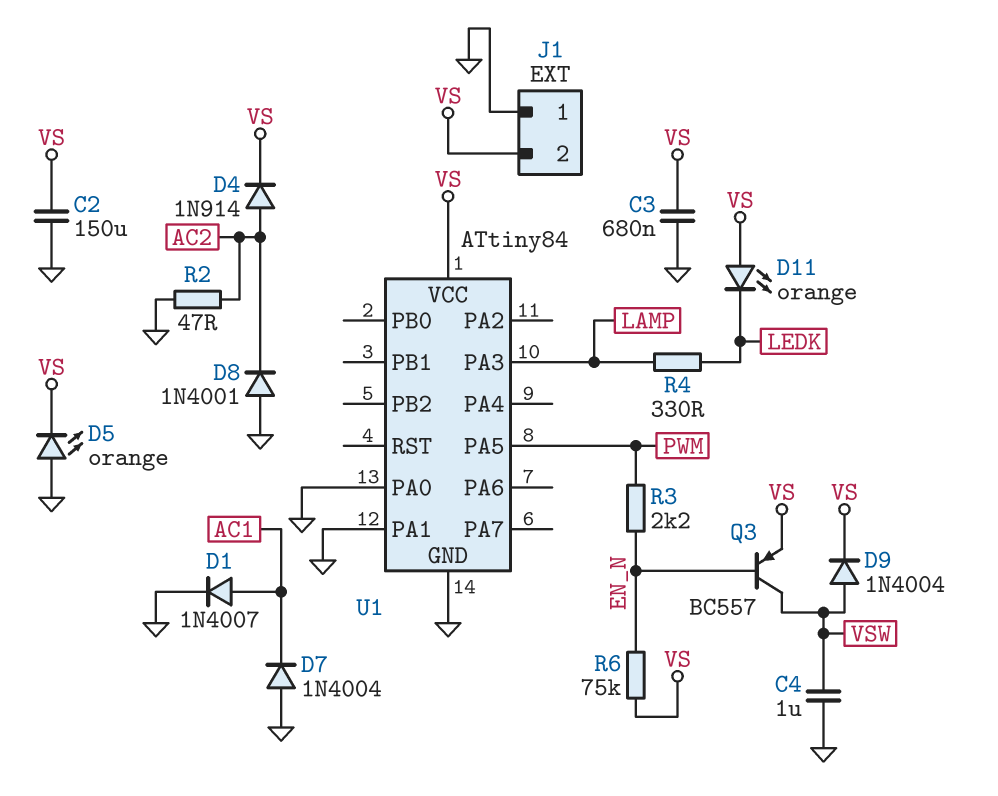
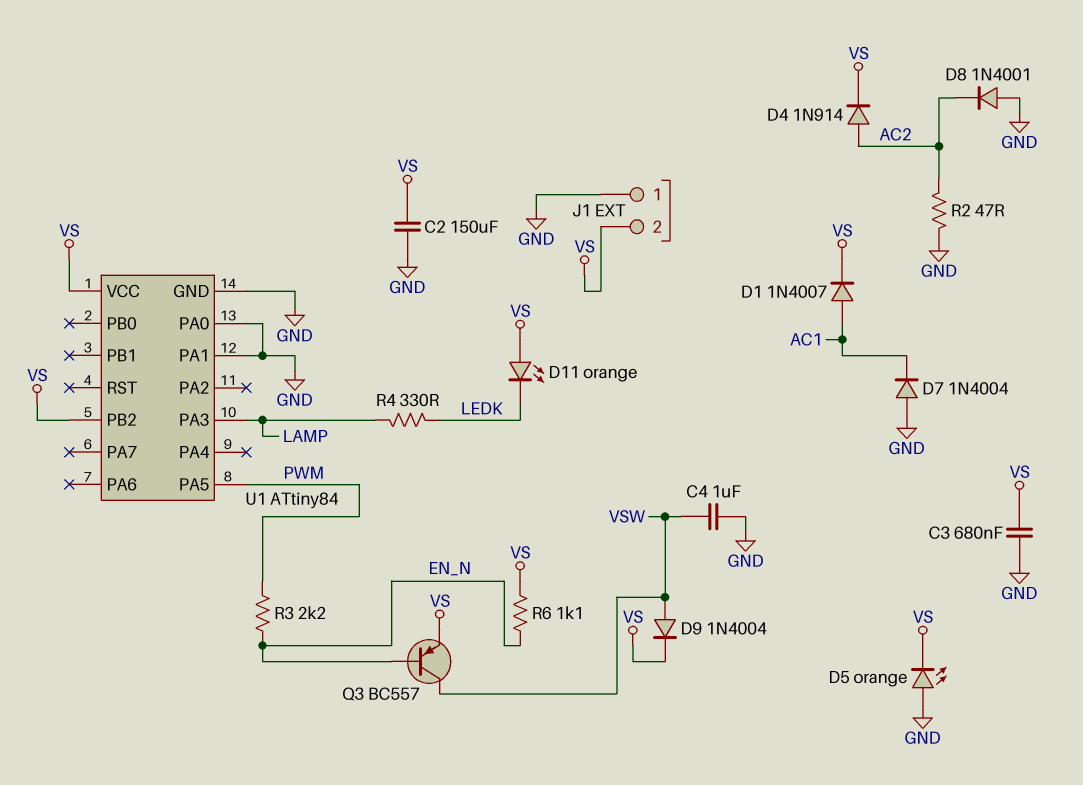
D1: diode 1N4007 (A AC1, K GND) -> diode 1N4007 (A AC1, K VS)
R6: 75k (EN_N, VS) -> 1.1k (EN_N, VS)
U1 pin PB2: none -> VS

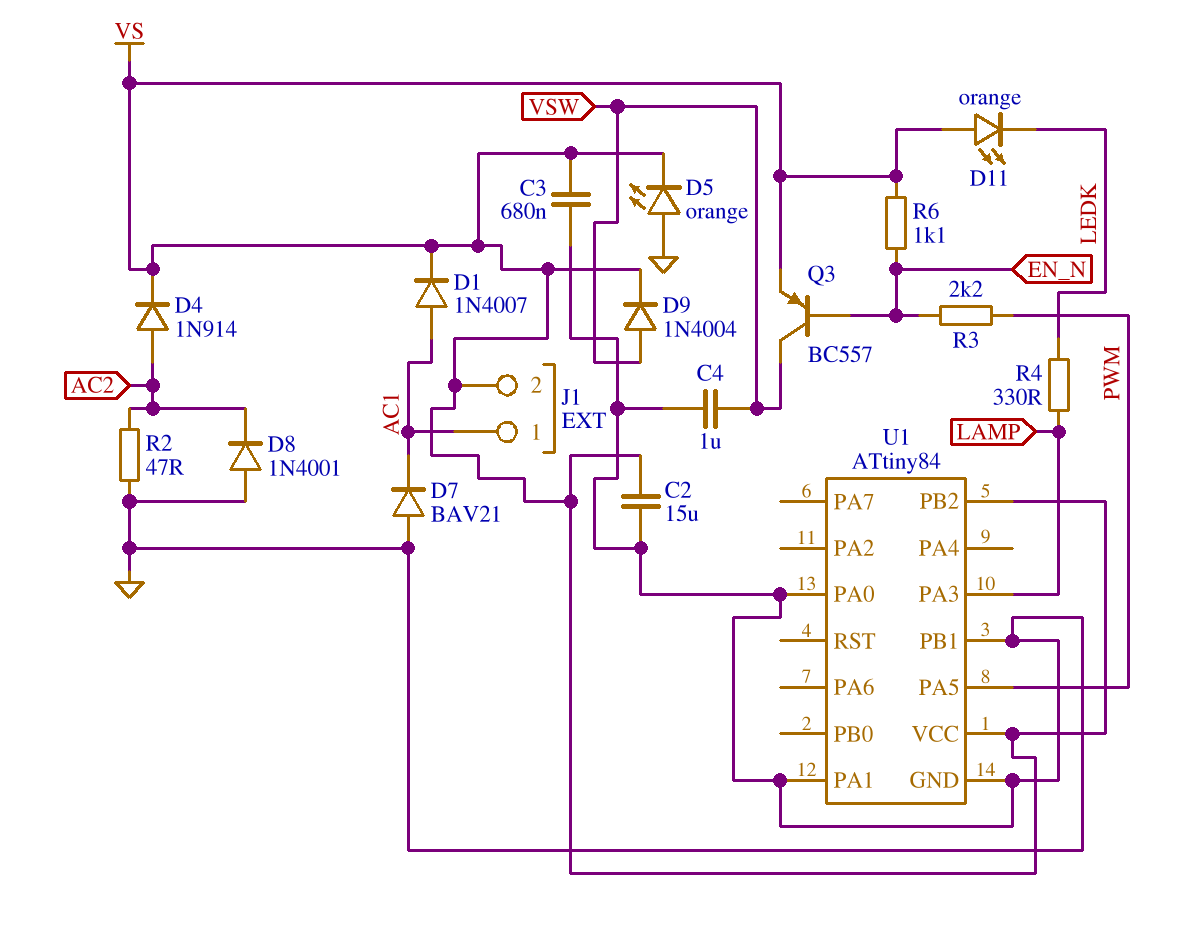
C2: 150uF (GND, VS) -> 15uF (GND, VS)
D7: diode 1N4004 (A GND, K AC1) -> diode BAV21 (A GND, K AC1)
J1 pin 1: GND -> AC1
U1 pin PB1: none -> GND

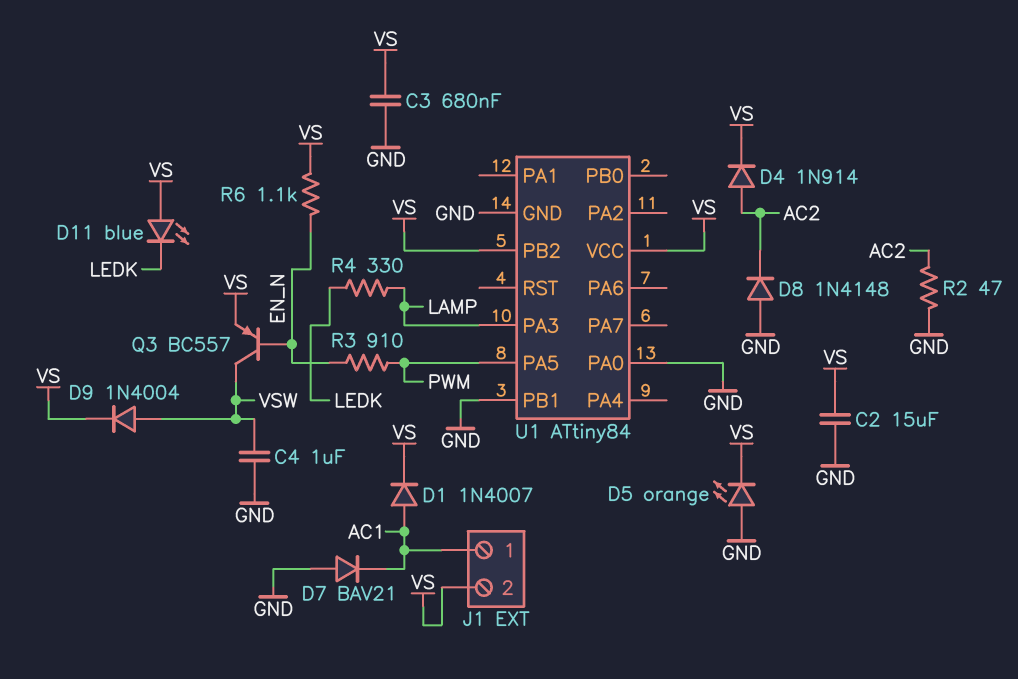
D8: diode 1N4001 (A GND, K AC2) -> diode 1N4148 (A GND, K AC2)
D11: LED orange (A VS, K LEDK) -> LED blue (A VS, K LEDK)
R3: 2.2k (EN_N, PWM) -> 910 (EN_N, PWM)
U1 pin PA1: GND -> none

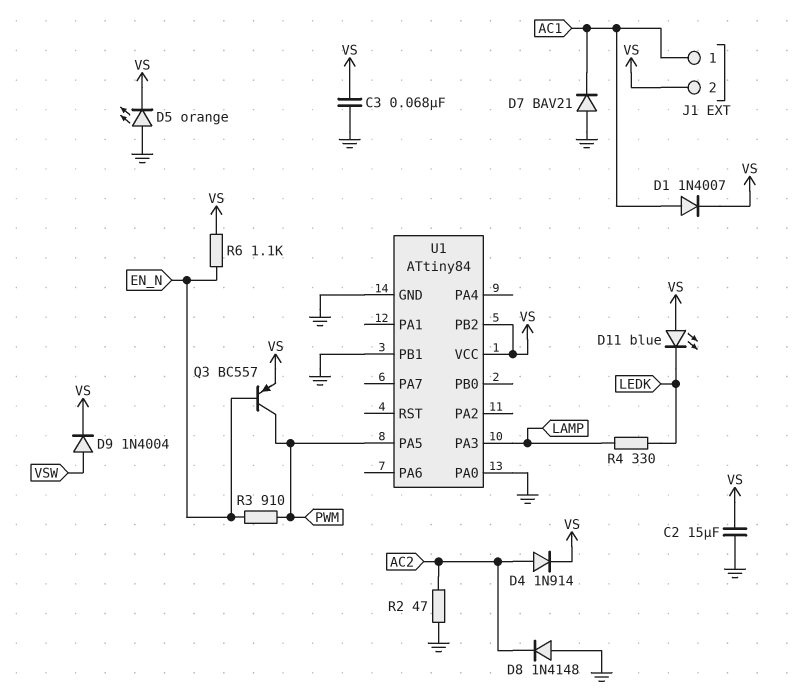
C3: 680nF (GND, VS) -> 68nF (GND, VS)
C4: 1uF (GND, VSW) -> none
Q3: PNP BC557 (B EN_N, C VSW, E VS) -> PNP BC557 (B EN_N, C PWM, E VS)

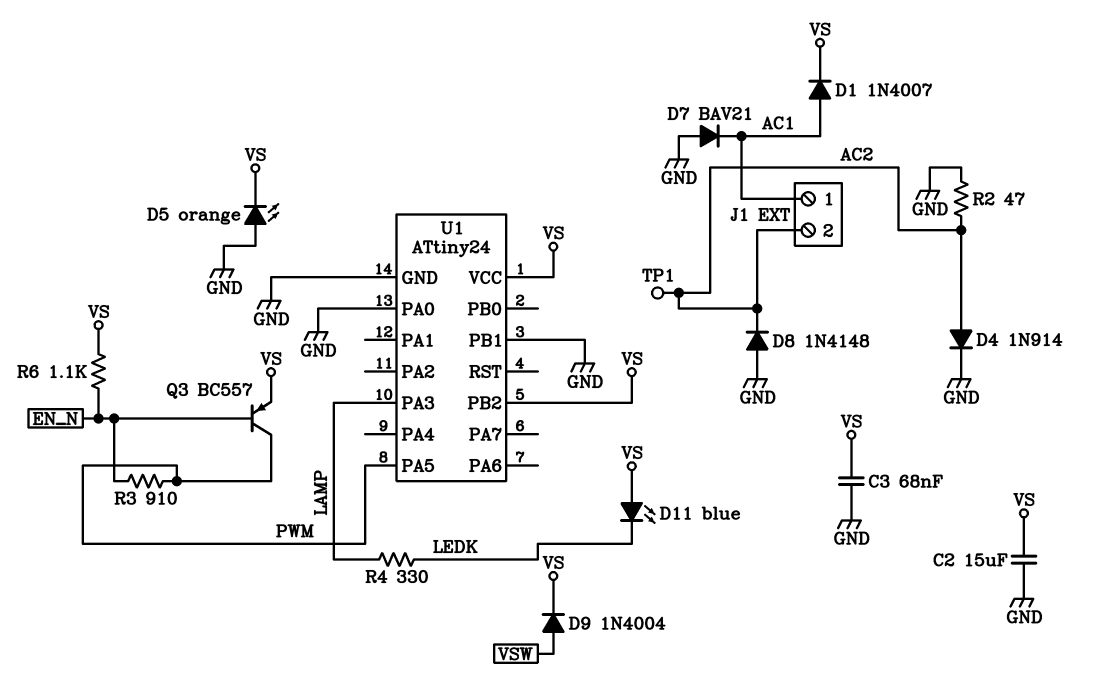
D4: diode 1N914 (A AC2, K VS) -> diode 1N914 (A AC2, K GND)
J1 pin 2: VS -> AC2
TP1: none -> test point (AC2)
U1: ATtiny84 -> ATtiny24

